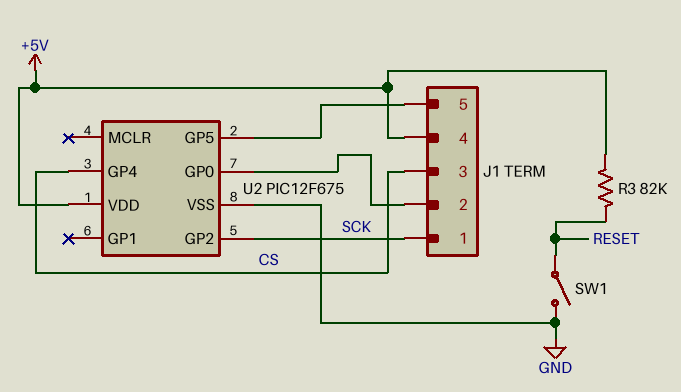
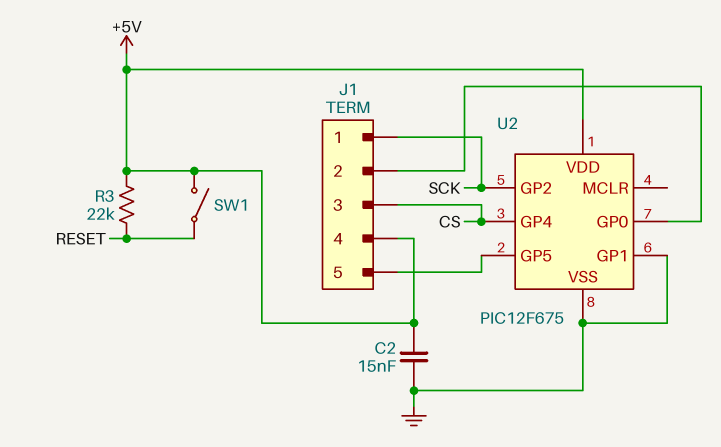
C2: none -> 15nF (+5V, GND)
R3: 82k (+5V, RESET) -> 22k (+5V, RESET)
SW1: switch (GND, RESET) -> switch (+5V, RESET)
U2 pin GP1: none -> GND

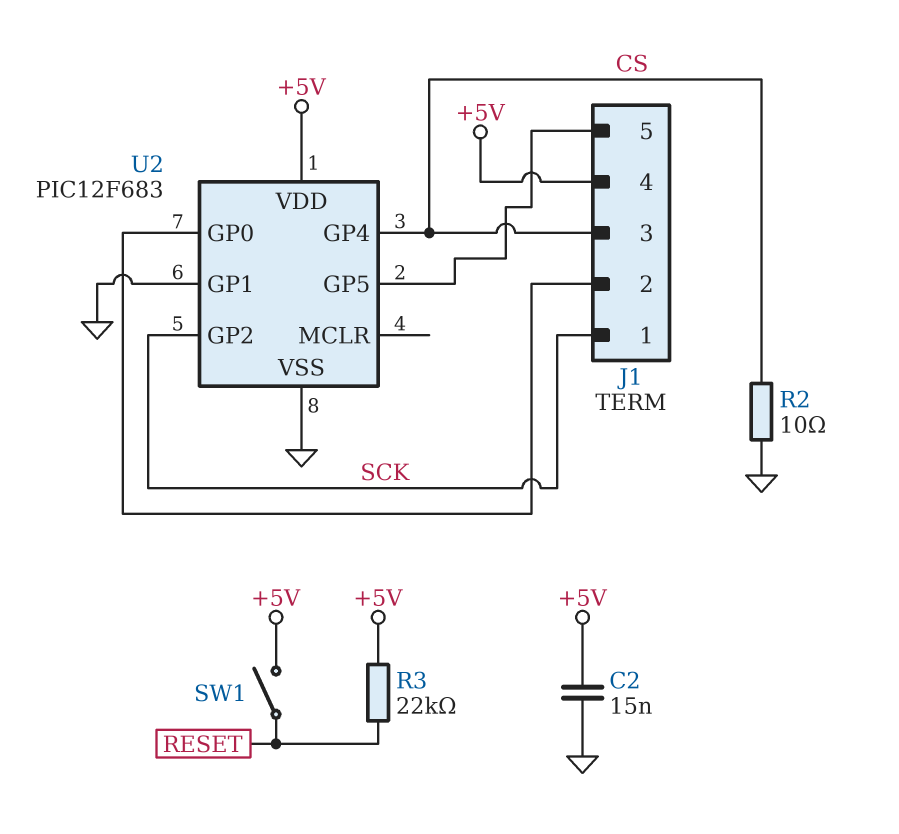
R2: none -> 10 (CS, GND)
U2: PIC12F675 -> PIC12F683

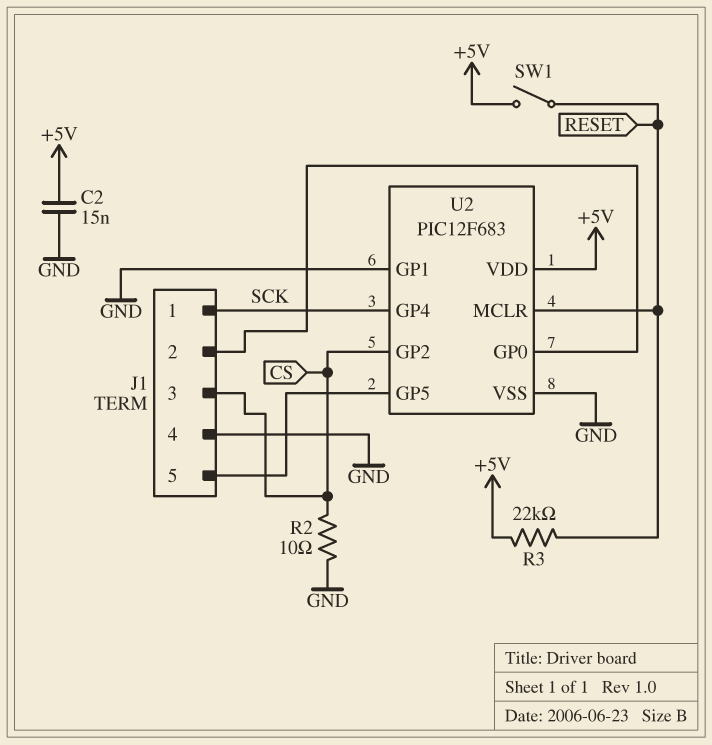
J1 pin 4: +5V -> GND
U2 pin GP2: SCK -> CS
U2 pin GP4: CS -> SCK
U2 pin MCLR: none -> RESET

